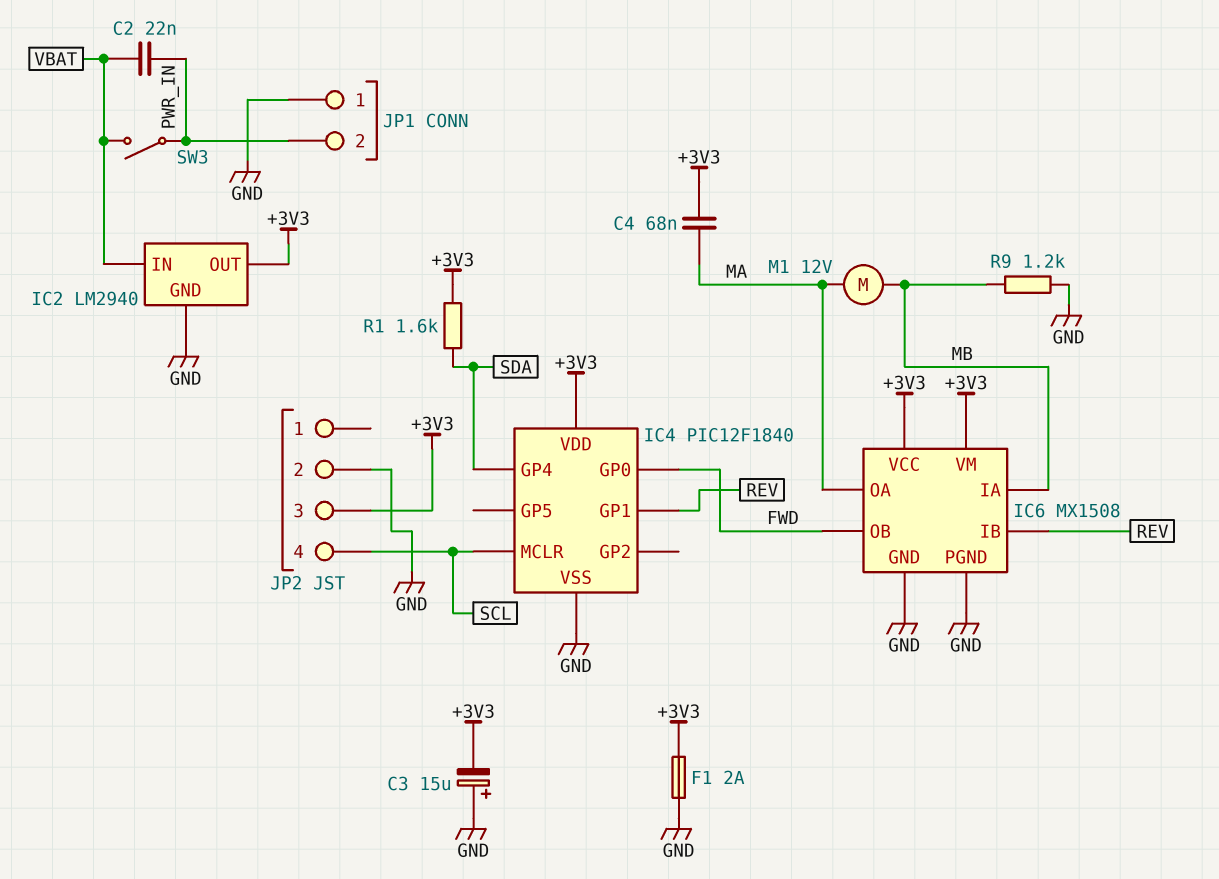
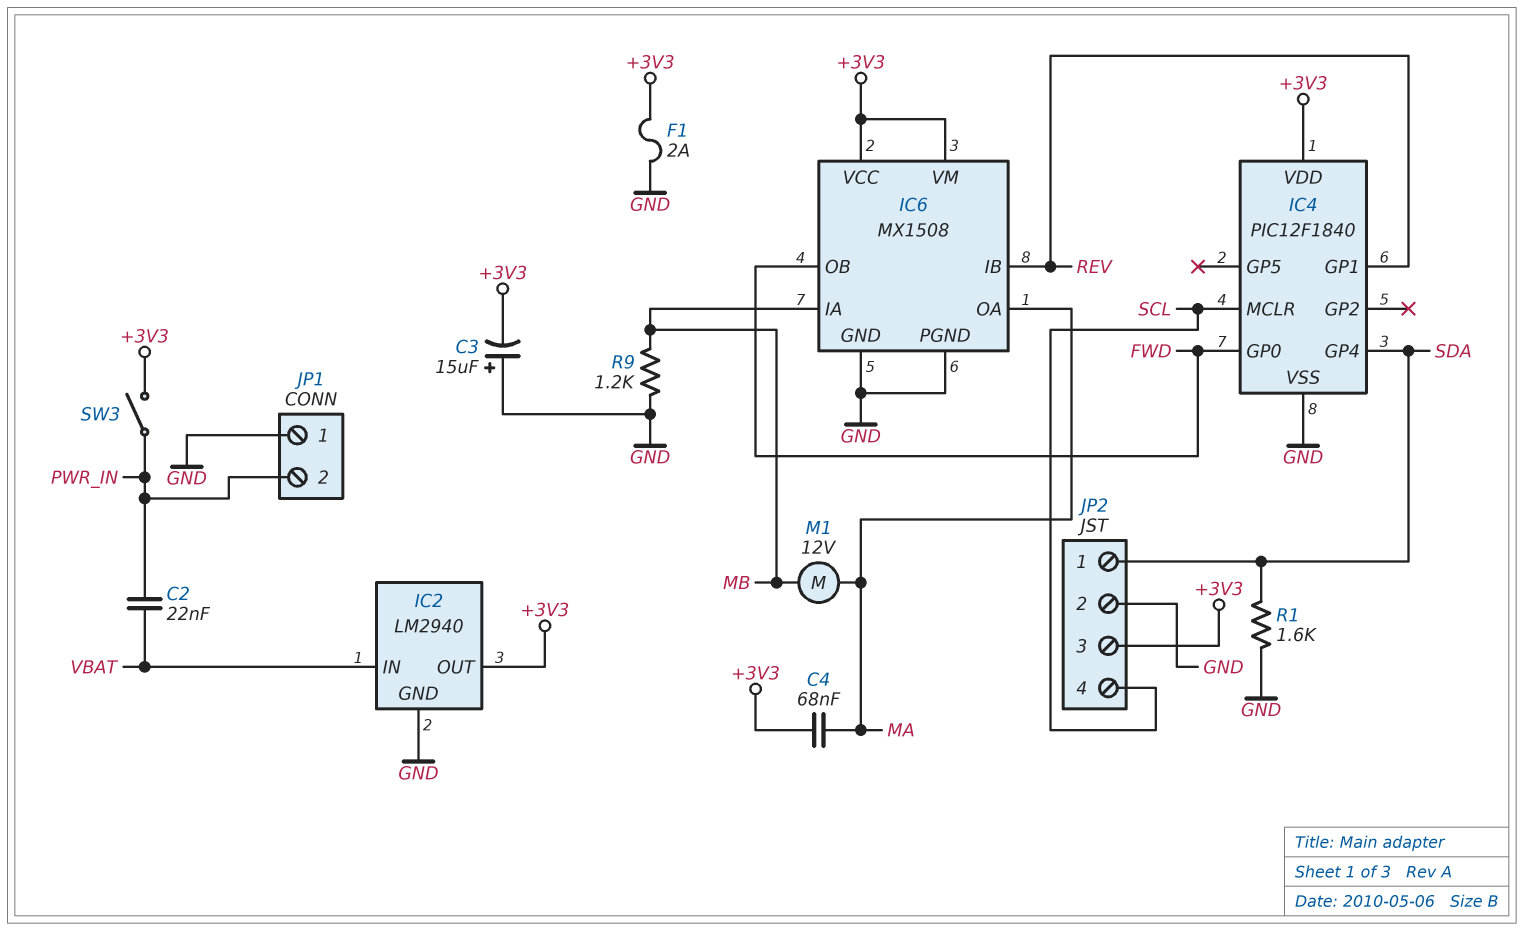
JP2 pin 1: none -> SDA
R1: 1.6k (+3V3, SDA) -> 1.6k (GND, SDA)
SW3: switch (PWR_IN, VBAT) -> switch (+3V3, PWR_IN)

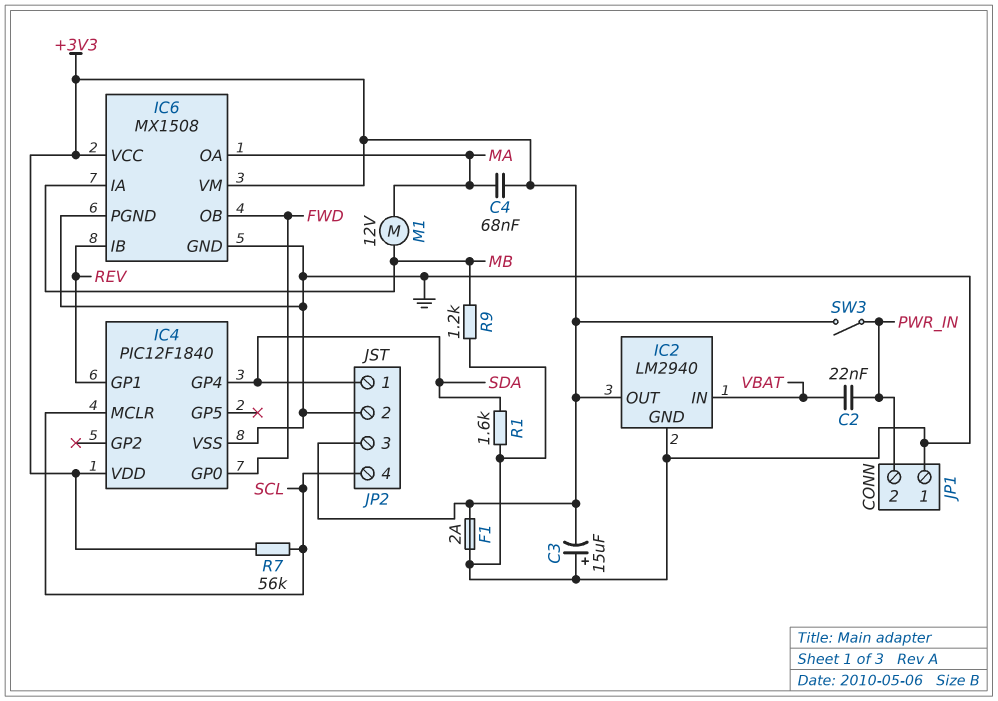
R7: none -> 56k (+3V3, SCL)

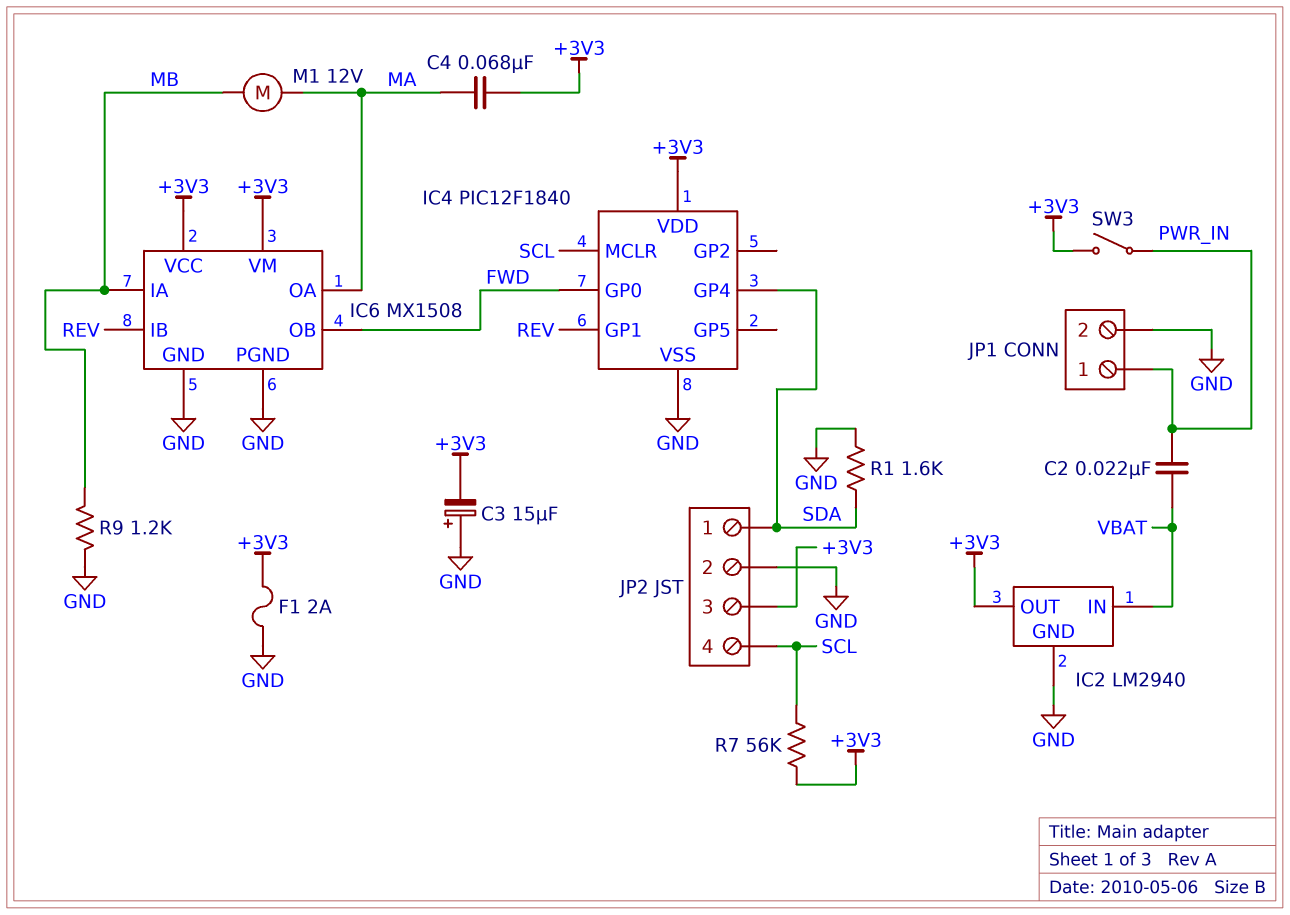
JP1 pin 1: GND -> PWR_IN
JP1 pin 2: PWR_IN -> GND

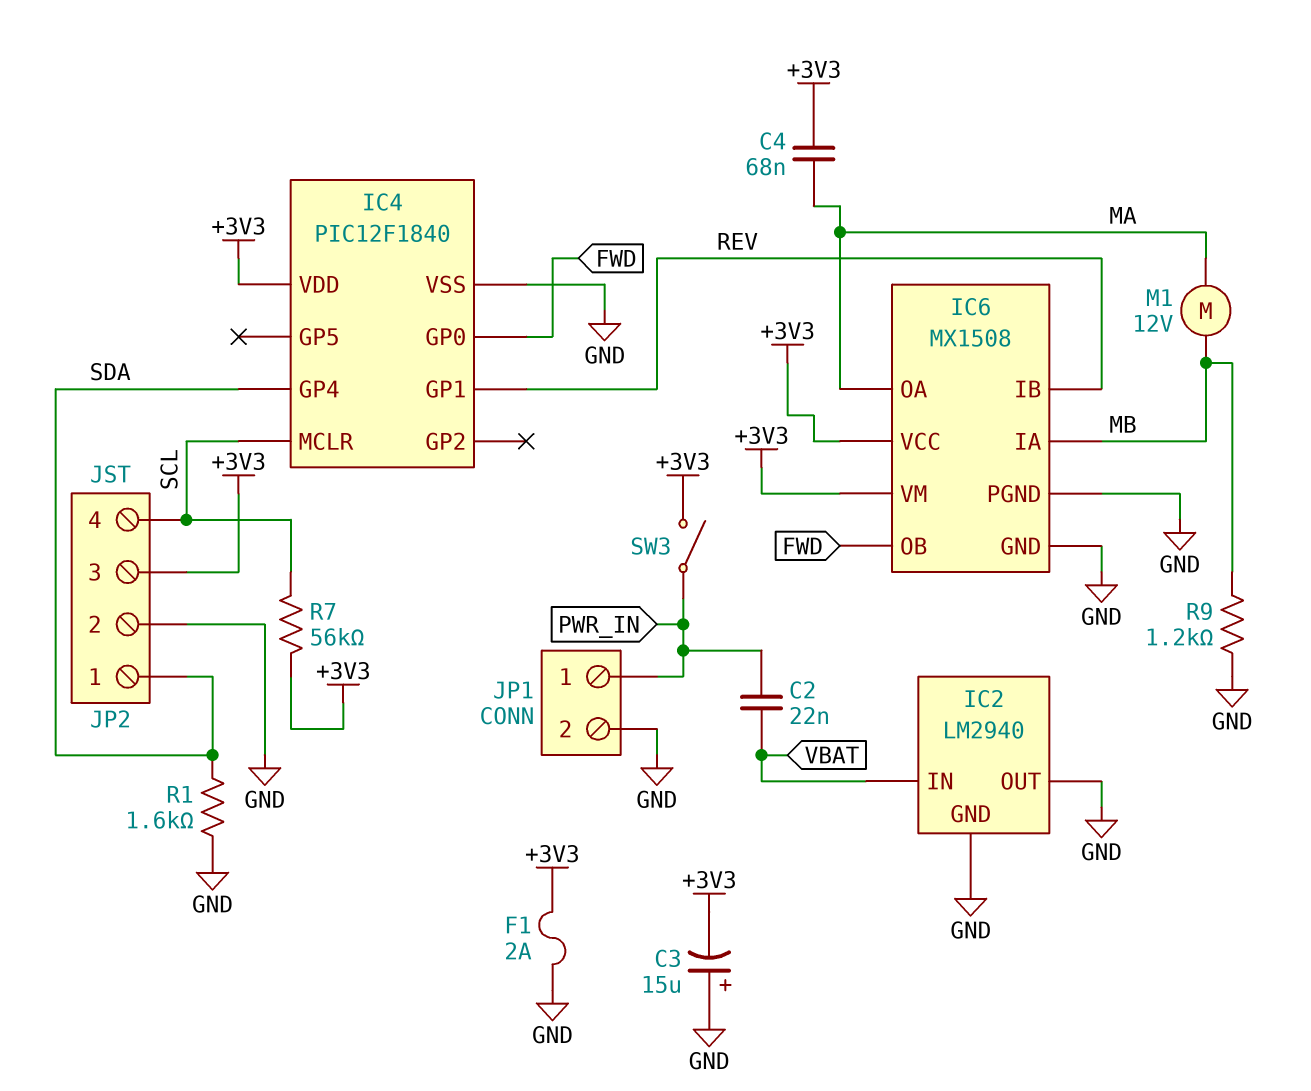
IC2 pin OUT: +3V3 -> GND

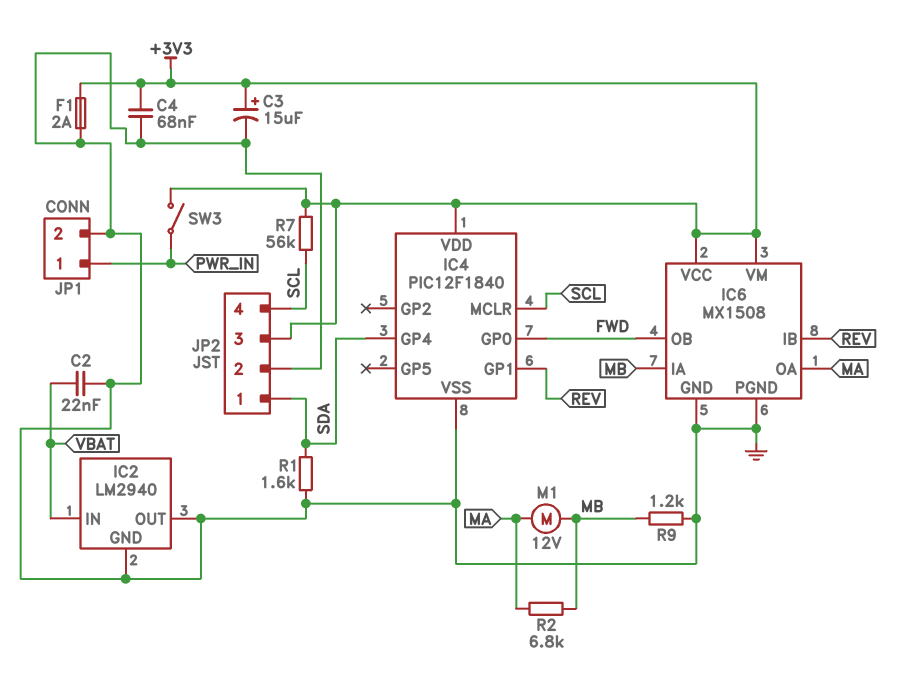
C2: 22nF (PWR_IN, VBAT) -> 22nF (GND, VBAT)
C3: 15uF (plus GND, minus +3V3) -> 15uF (plus +3V3, minus GND)
C4: 68nF (+3V3, MA) -> 68nF (+3V3, GND)
R2: none -> 6.8k (MA, MB)

